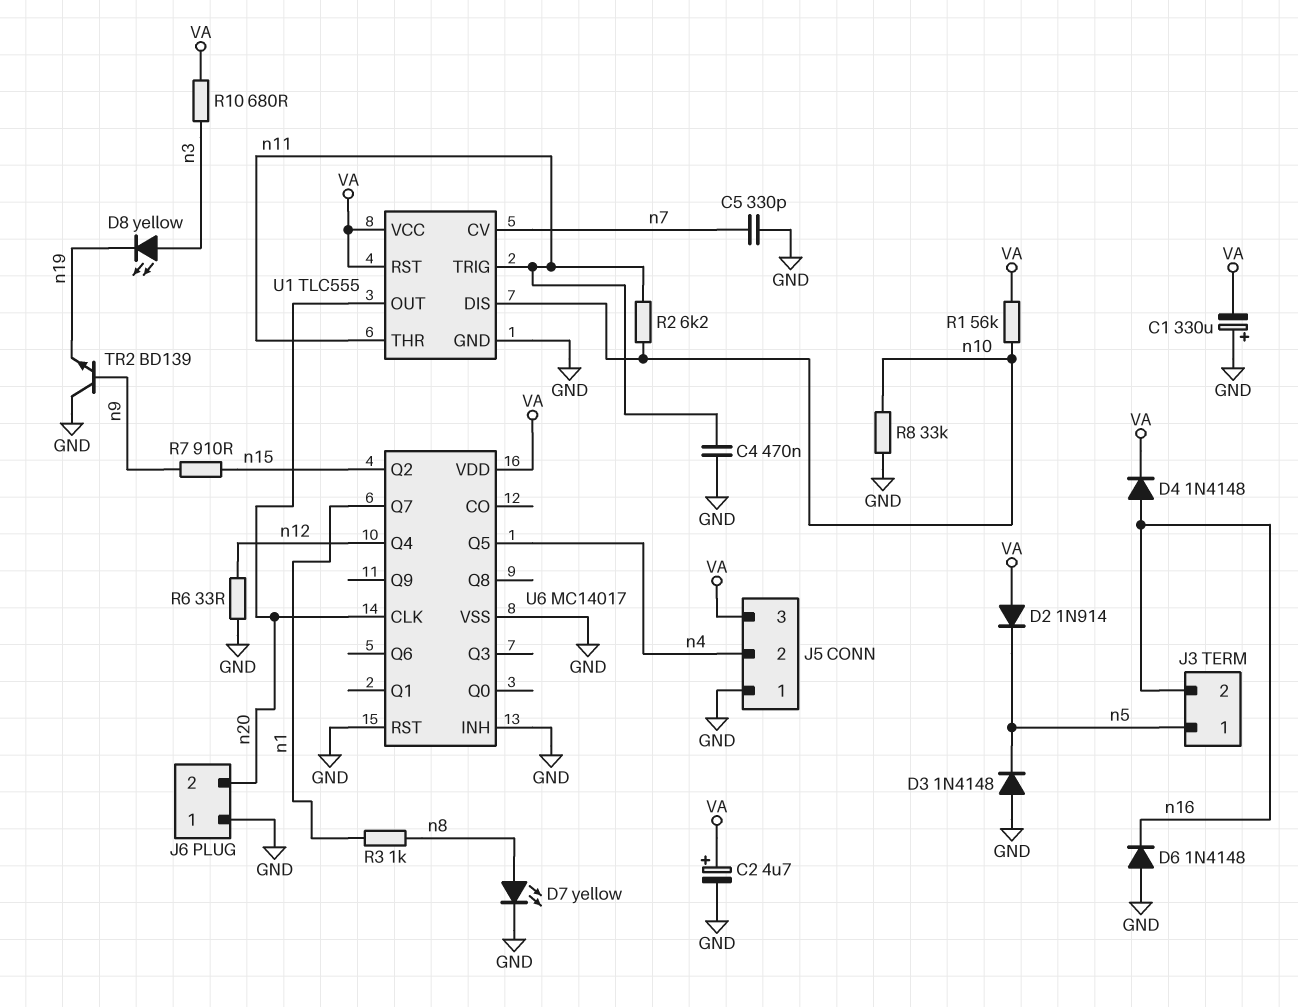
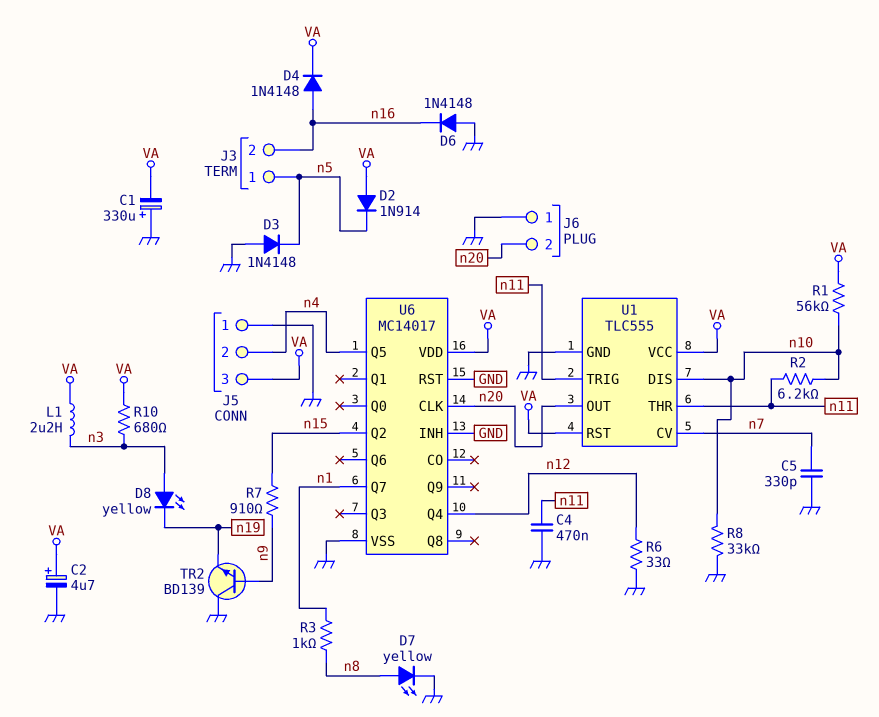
L1: none -> 2.2uH (VA, n3)

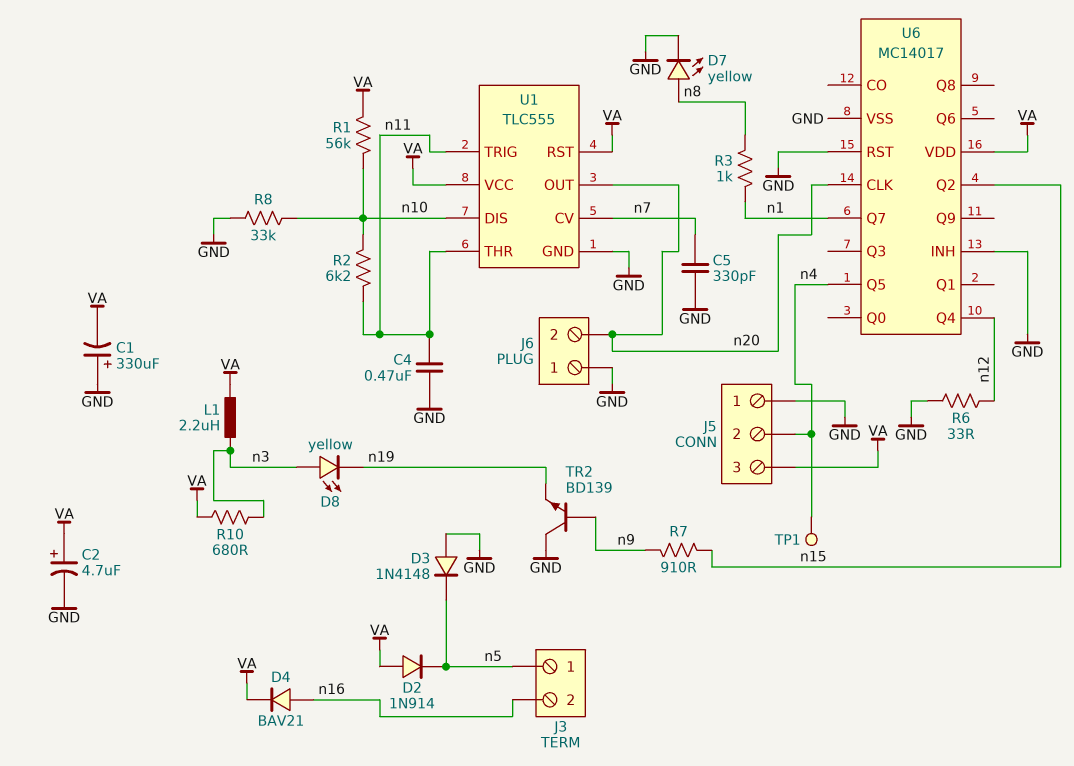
D4: diode 1N4148 (A n16, K VA) -> diode BAV21 (A n16, K VA)
D6: diode 1N4148 (A GND, K n16) -> none
TP1: none -> test point (n4)

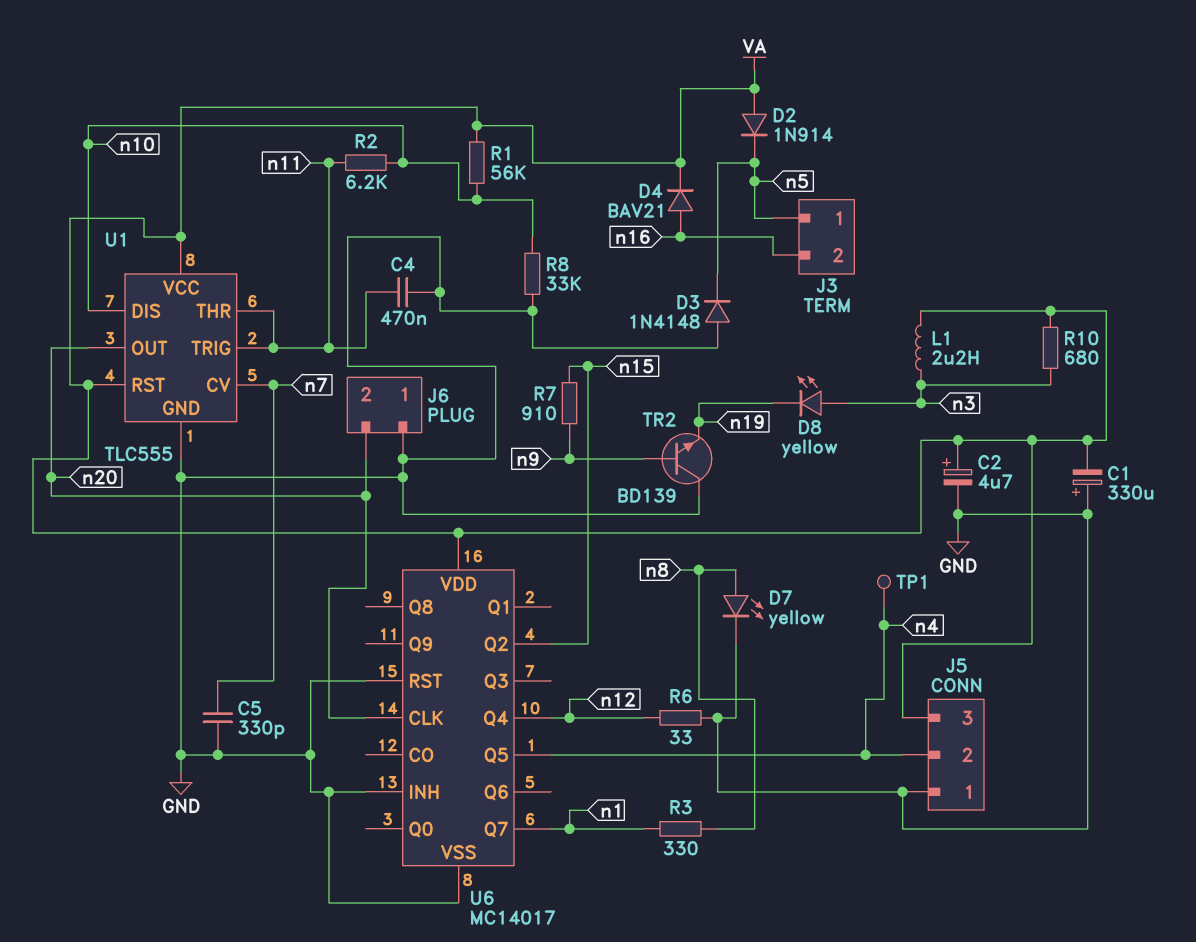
R3: 1k (n1, n8) -> 330 (n1, n8)

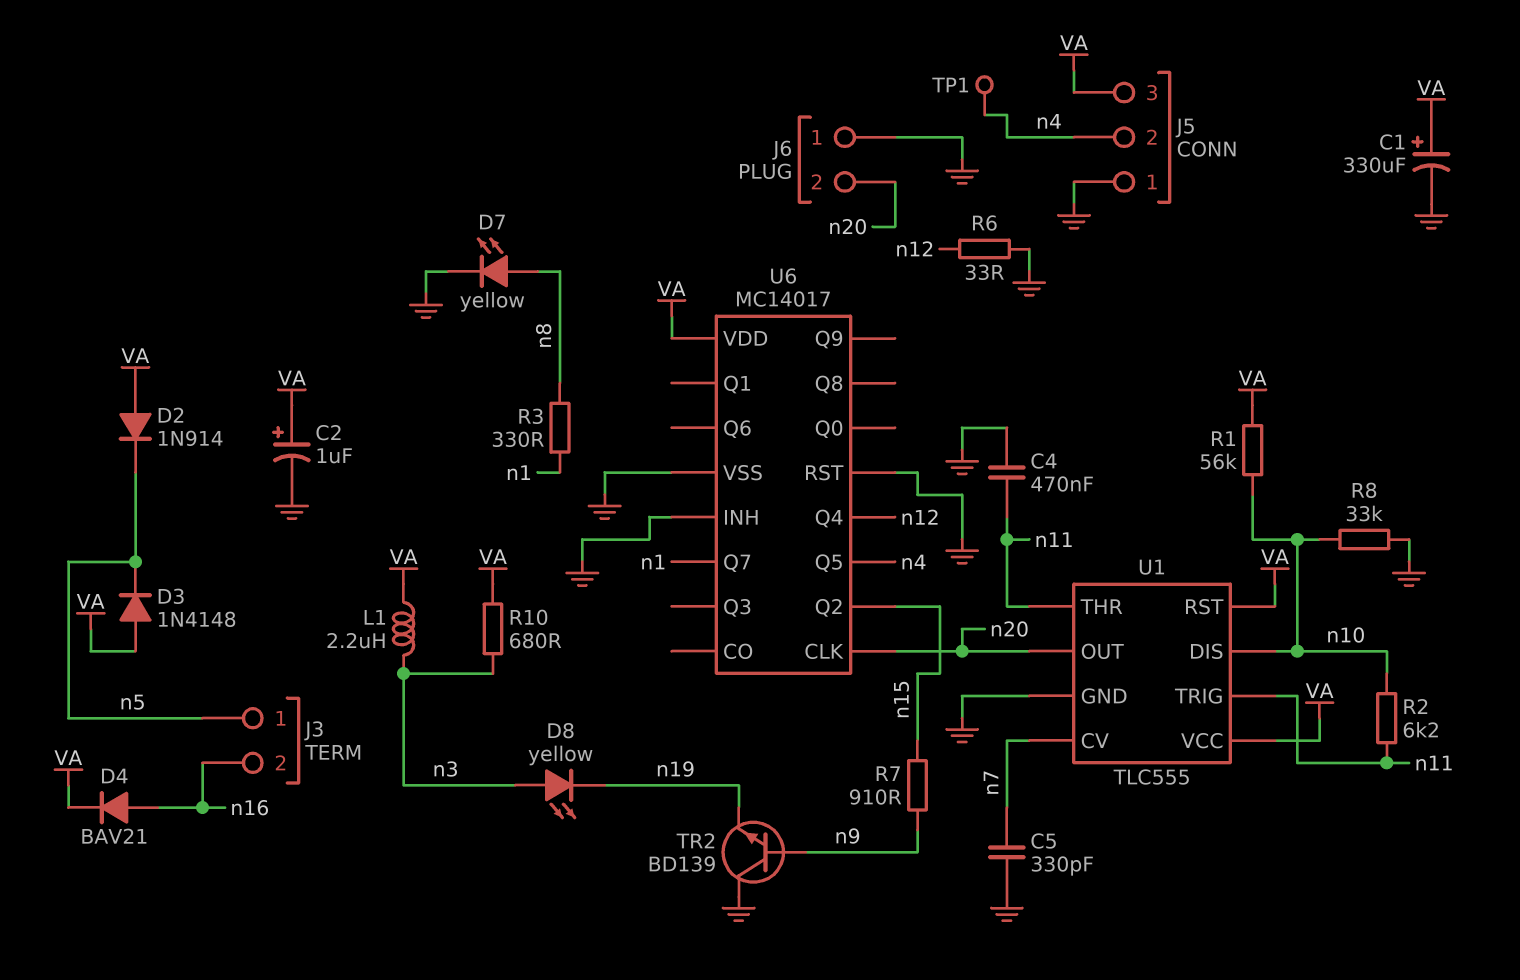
C1: 330uF (plus GND, minus VA) -> 330uF (plus VA, minus GND)
C2: 4.7uF (plus VA, minus GND) -> 1uF (plus VA, minus GND)
D3: diode 1N4148 (A GND, K n5) -> diode 1N4148 (A VA, K n5)

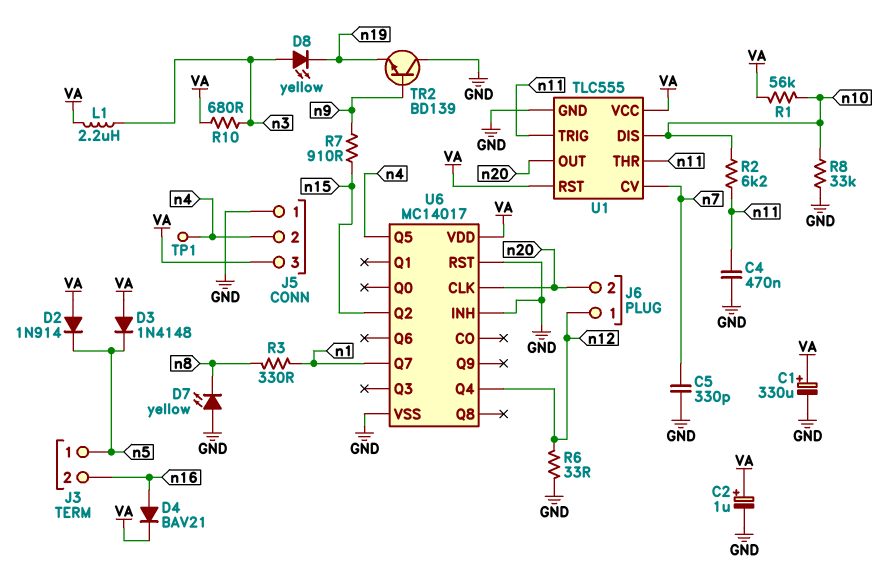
D7: LED yellow (A n8, K GND) -> LED yellow (A GND, K n8)
J6 pin 1: GND -> n12

